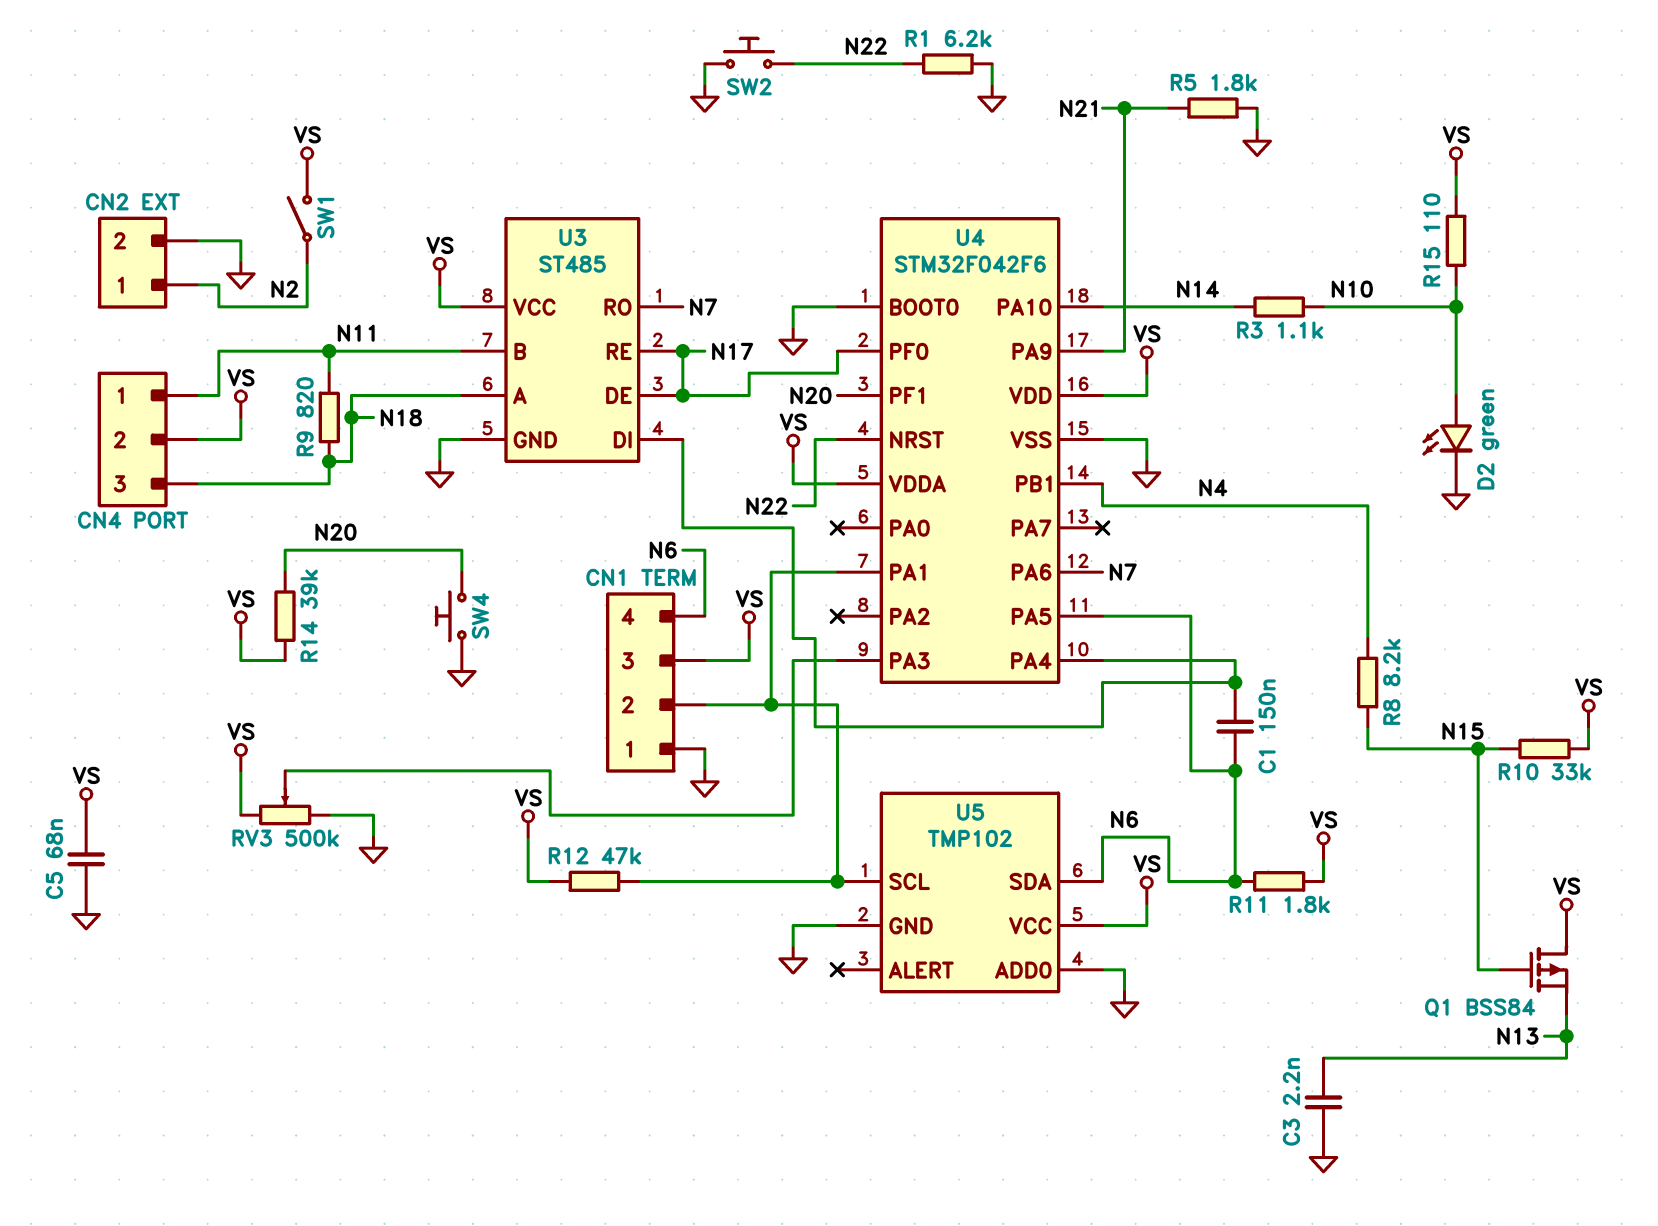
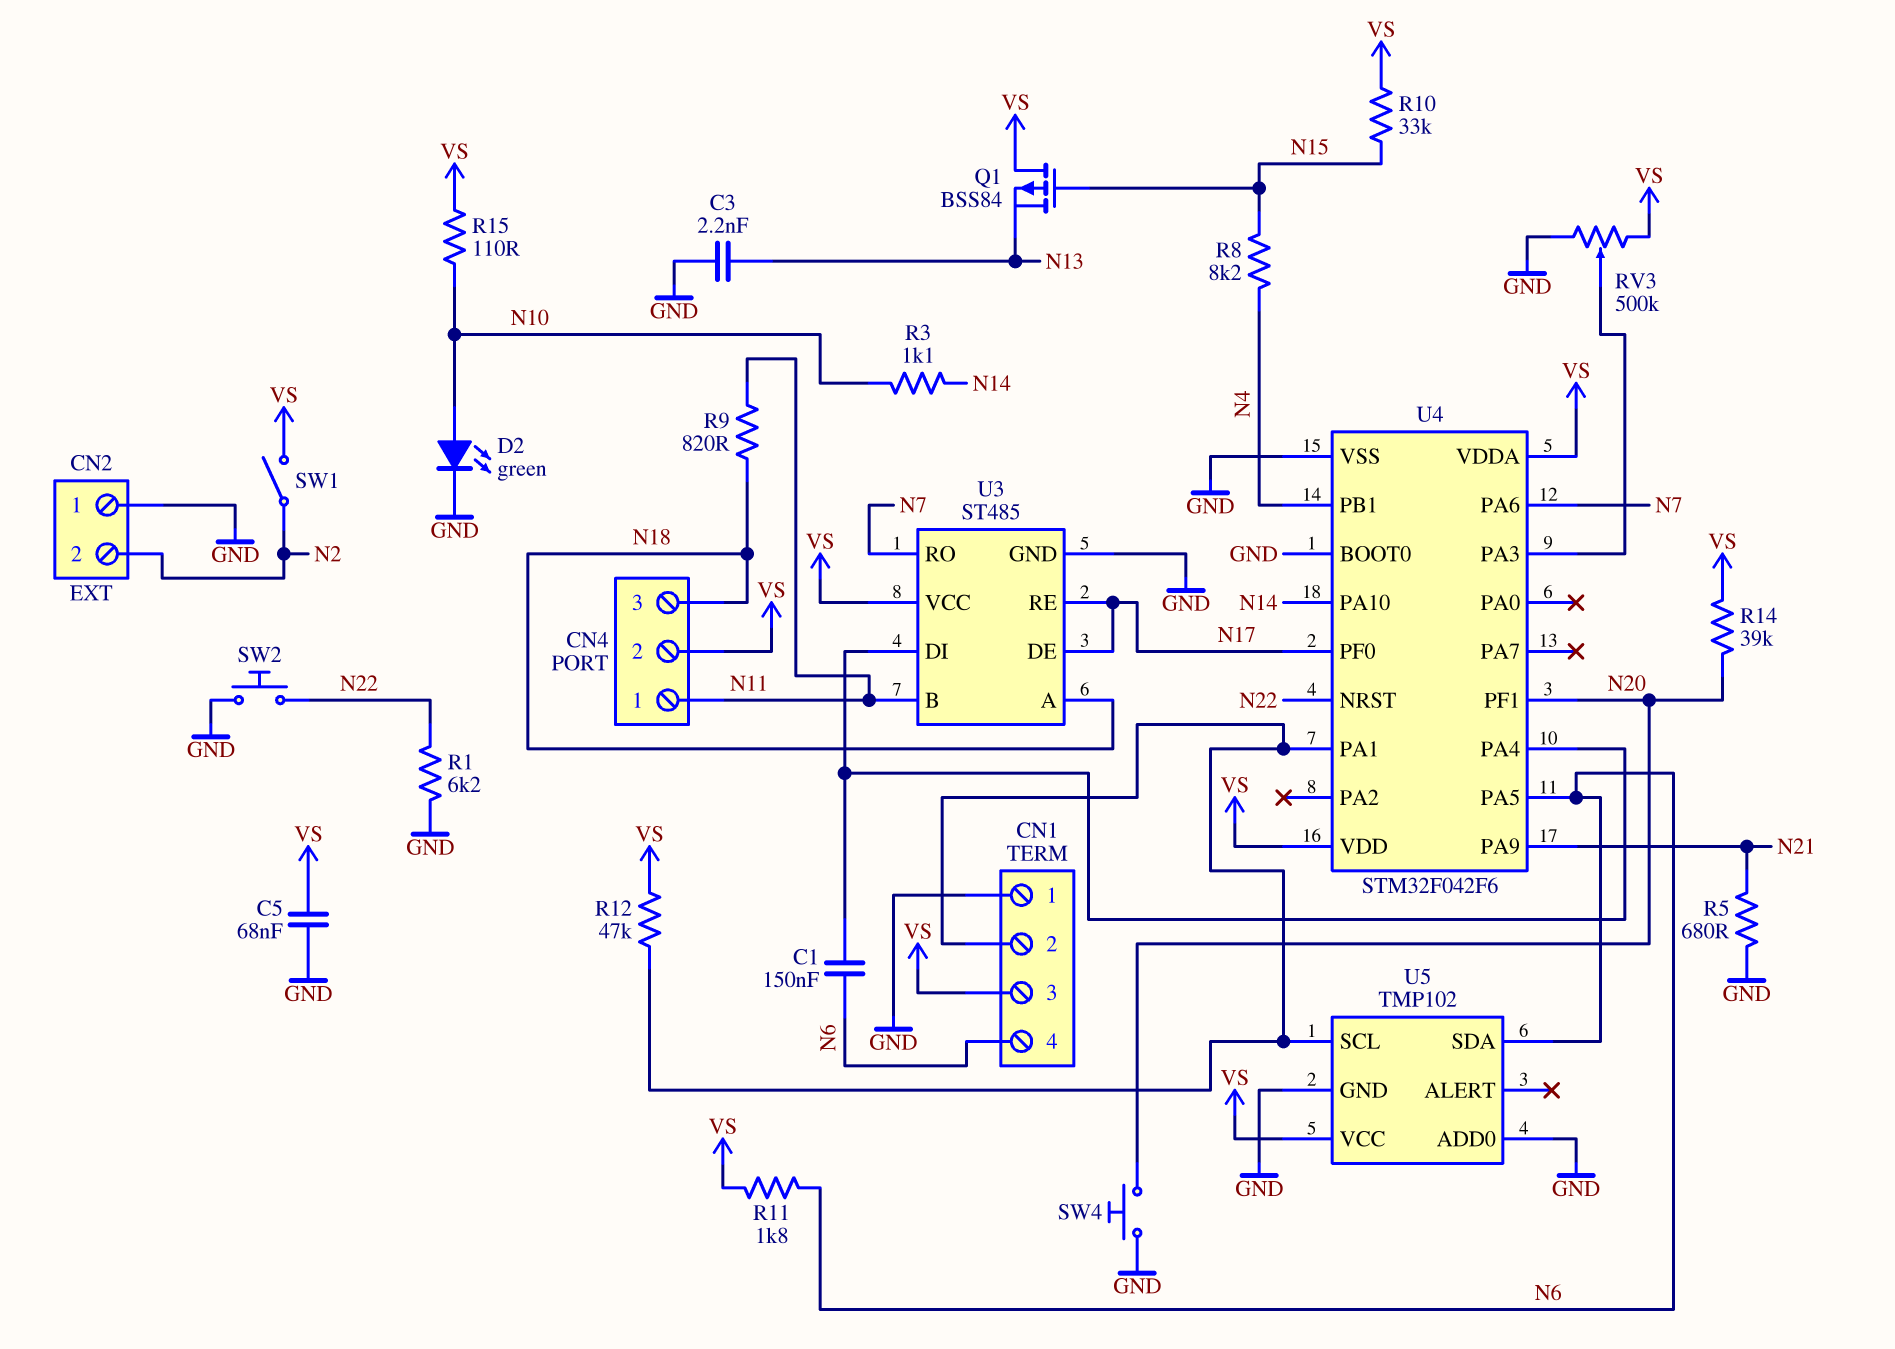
CN2 pin 1: N2 -> GND
CN2 pin 2: GND -> N2
R5: 1.8k (GND, N21) -> 680 (GND, N21)

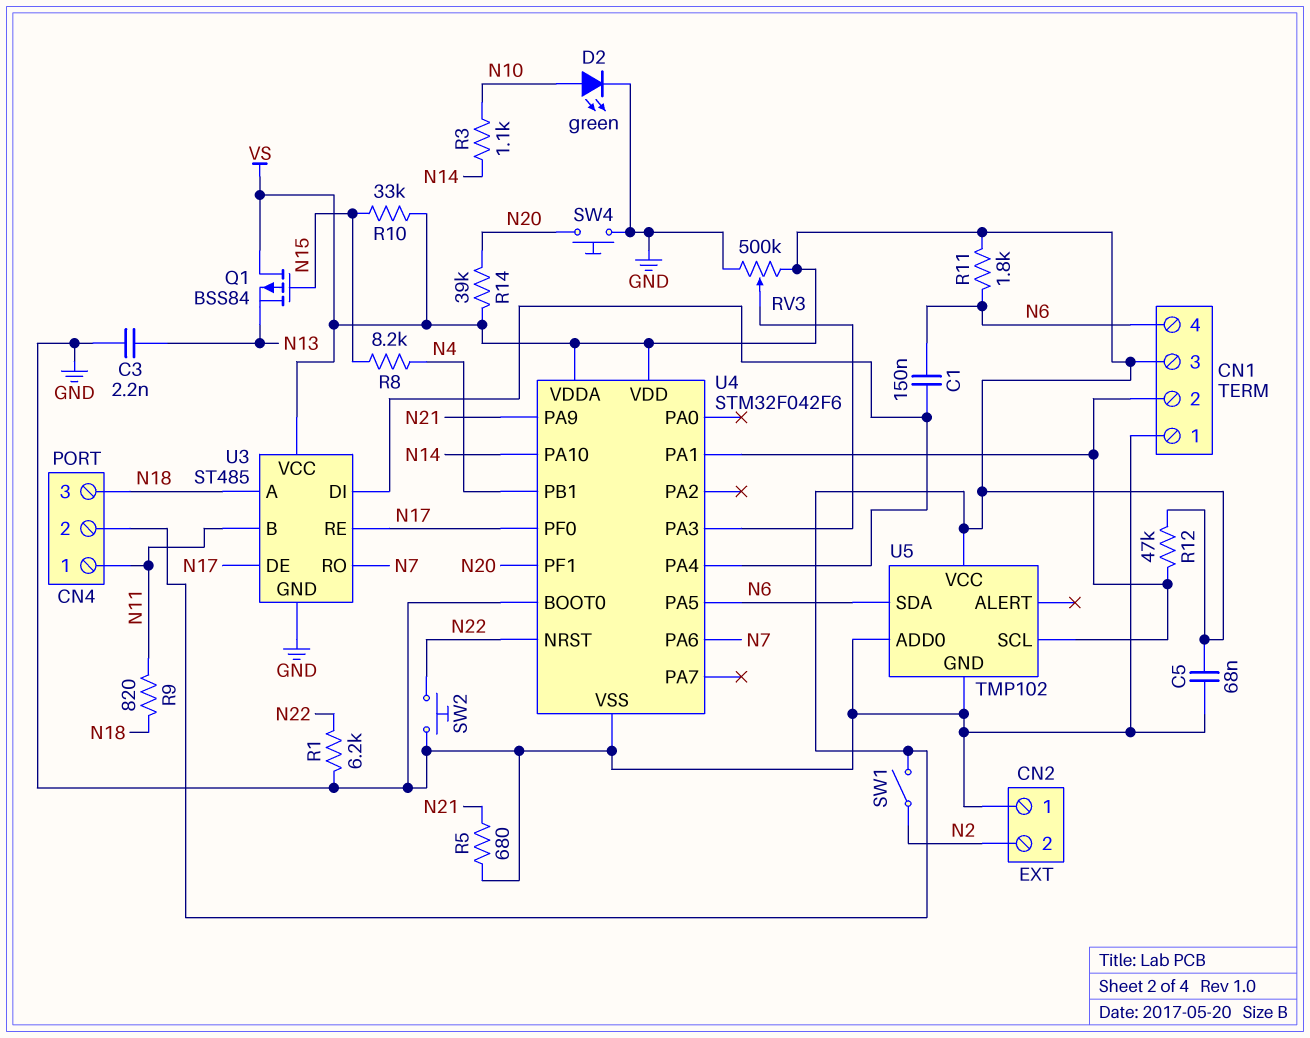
R15: 110 (N10, VS) -> none

